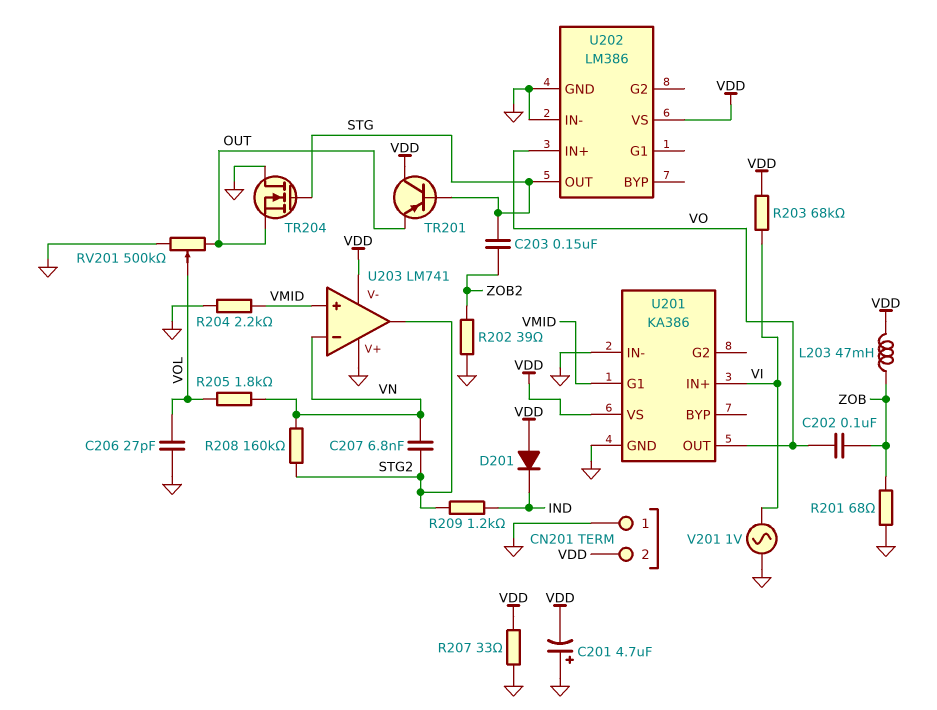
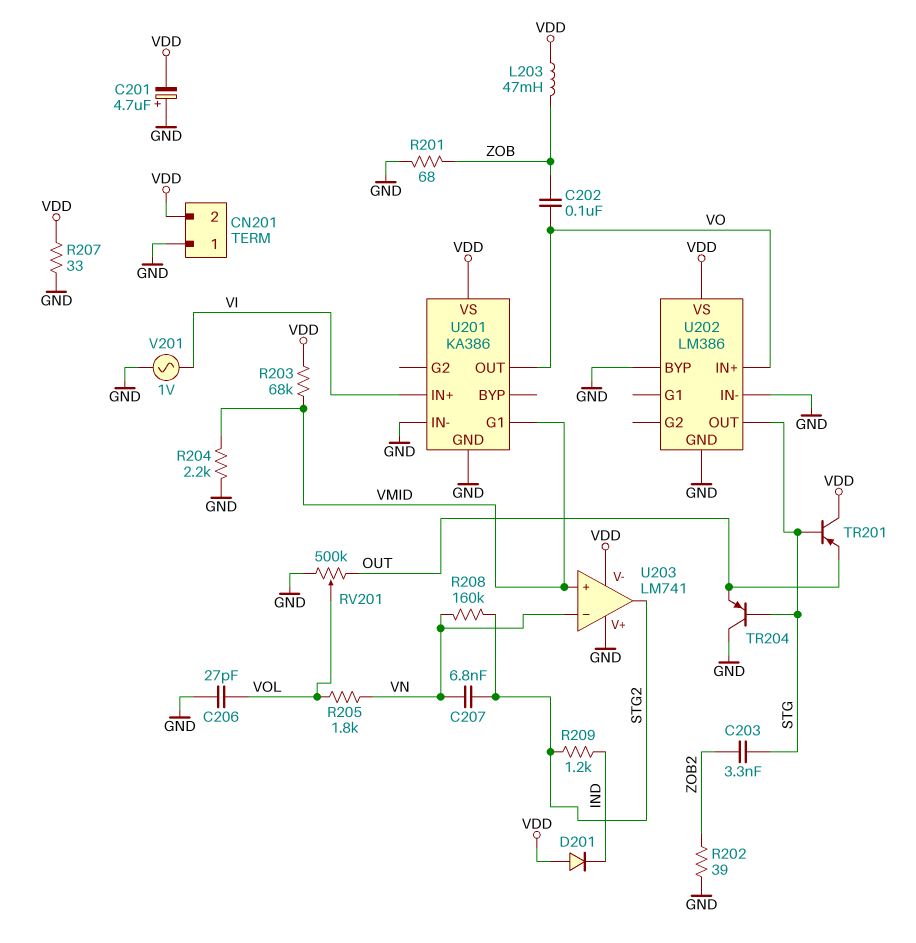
C203: 150nF (STG, ZOB2) -> 3.3nF (STG, ZOB2)
R203: 68k (VDD, VI) -> 68k (VDD, VMID)
TR204: NMOS (G STG, D GND, S OUT) -> PNP (B STG, C GND, E OUT)
U202 pin BYP: none -> GND

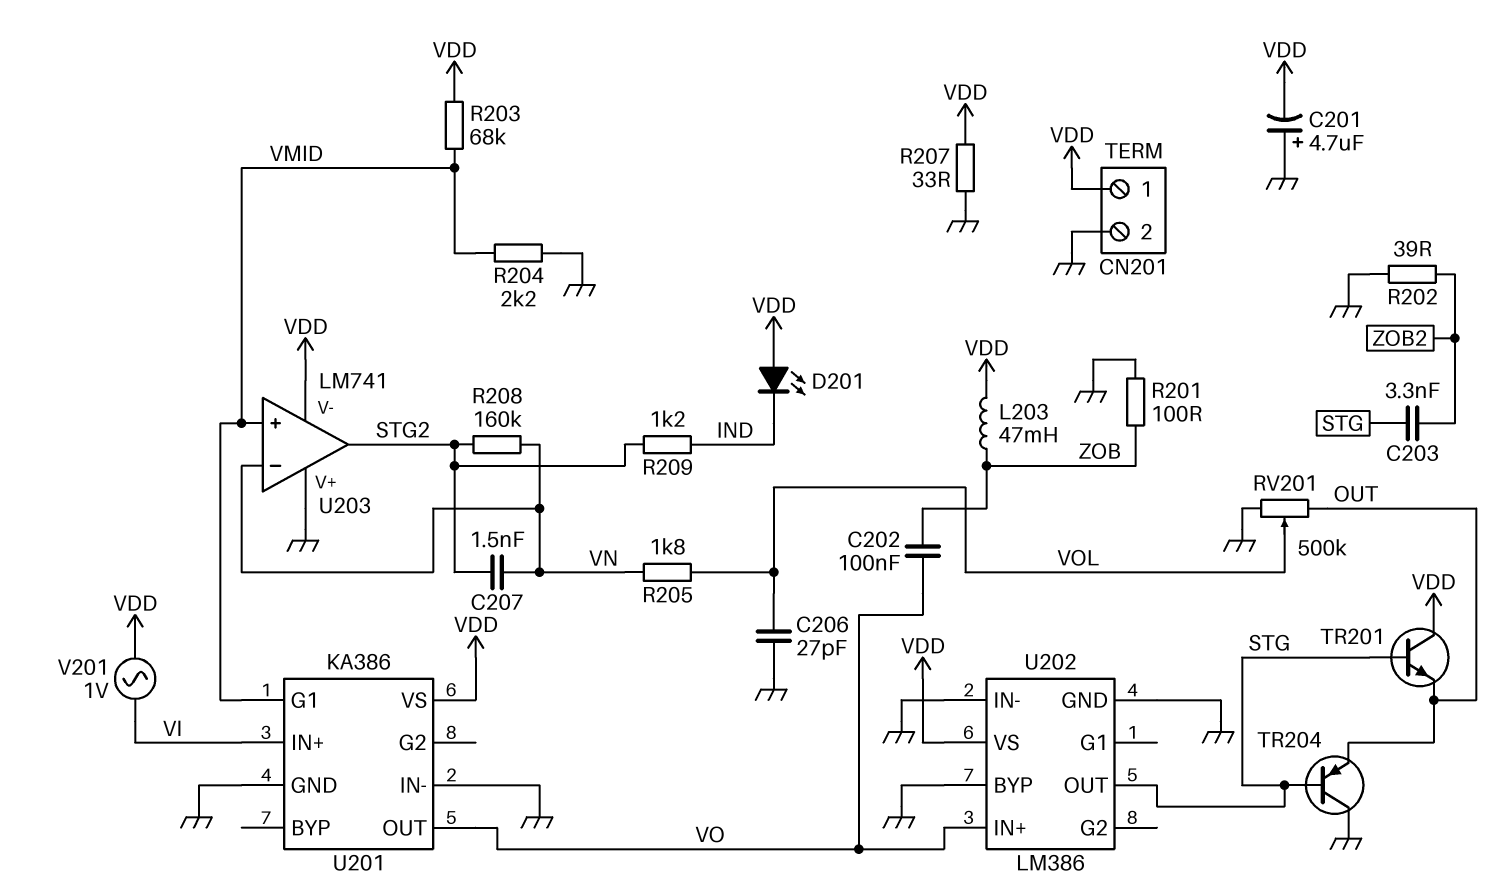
C207: 6.8nF (STG2, VN) -> 1.5nF (STG2, VN)
CN201 pin 1: GND -> VDD
CN201 pin 2: VDD -> GND
D201: diode (A VDD, K IND) -> LED (A VDD, K IND)
R201: 68 (GND, ZOB) -> 100 (GND, ZOB)
TR201: PNP (B STG, C VDD, E OUT) -> NPN (B STG, C VDD, E OUT)
V201: AC 1V (GND, VI) -> AC 1V (VDD, VI)

